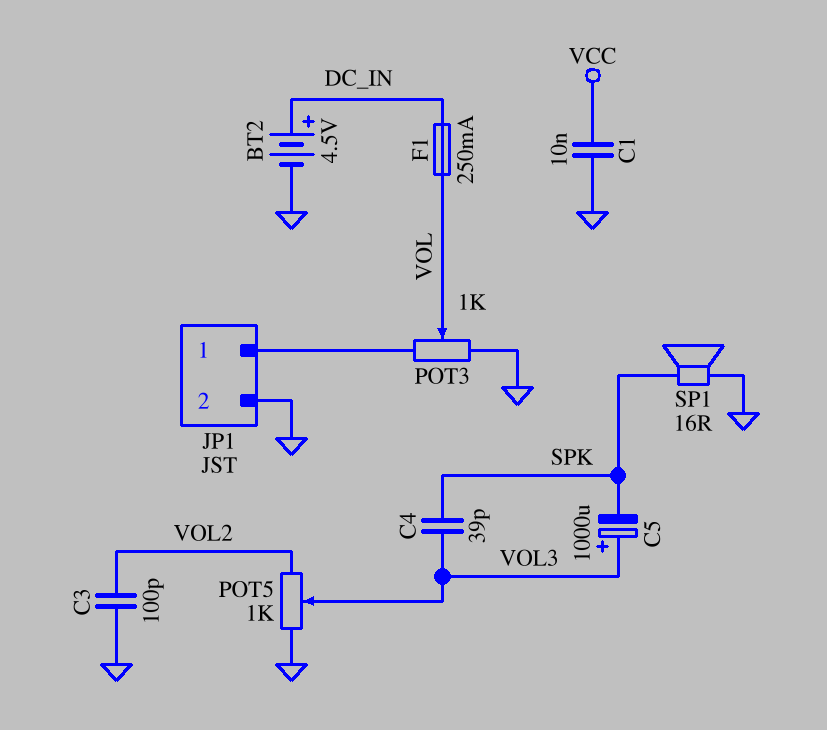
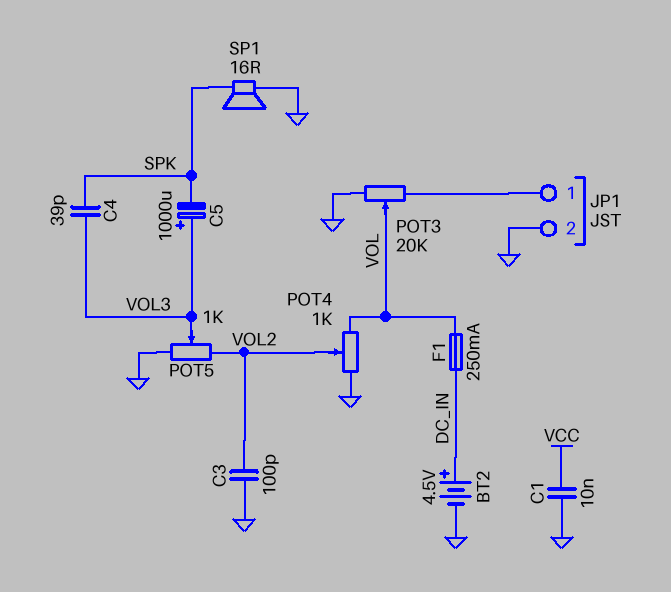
POT3: 1k (GND, JP1/1, wiper VOL) -> 20k (GND, JP1/1, wiper VOL)
POT4: none -> 1k (GND, VOL, wiper VOL2)

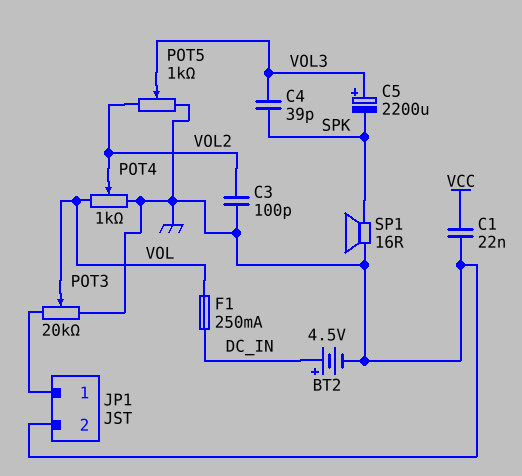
C1: 10nF (GND, VCC) -> 22nF (GND, VCC)
C5: 1000uF (plus VOL3, minus SPK) -> 2200uF (plus VOL3, minus SPK)

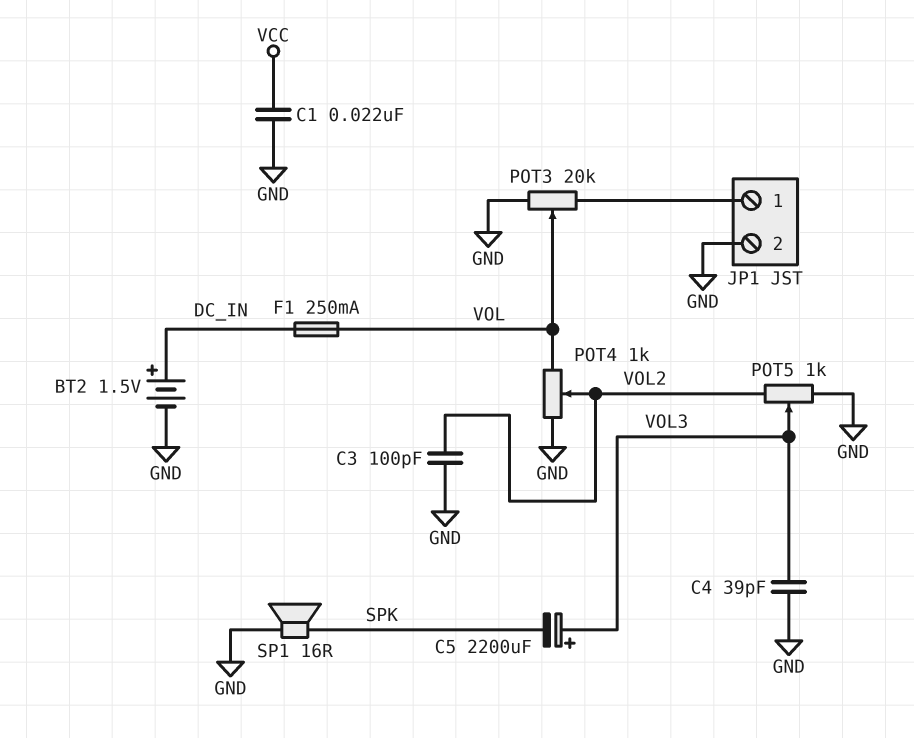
BT2: 4.5V (plus DC_IN, minus GND) -> 1.5V (plus DC_IN, minus GND)
C4: 39pF (SPK, VOL3) -> 39pF (GND, VOL3)

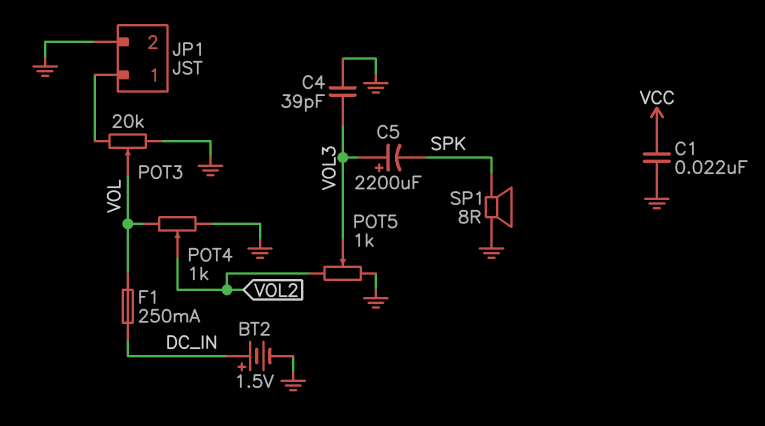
C3: 100pF (GND, VOL2) -> none
SP1: speaker 16R (GND, SPK) -> speaker 8R (GND, SPK)

